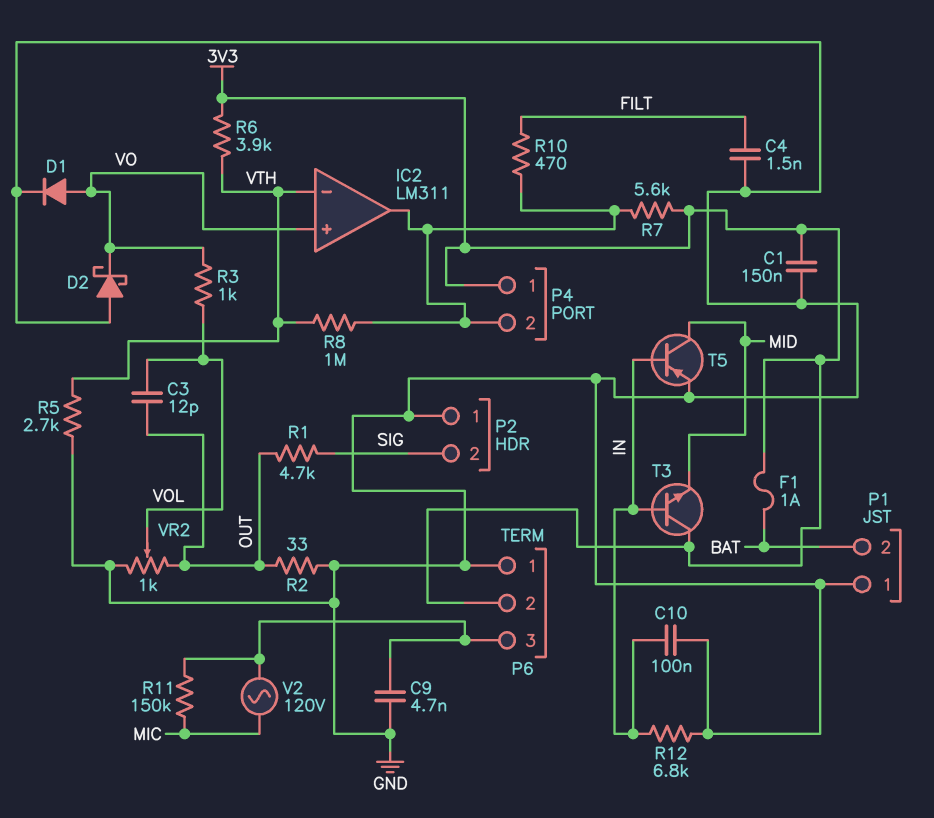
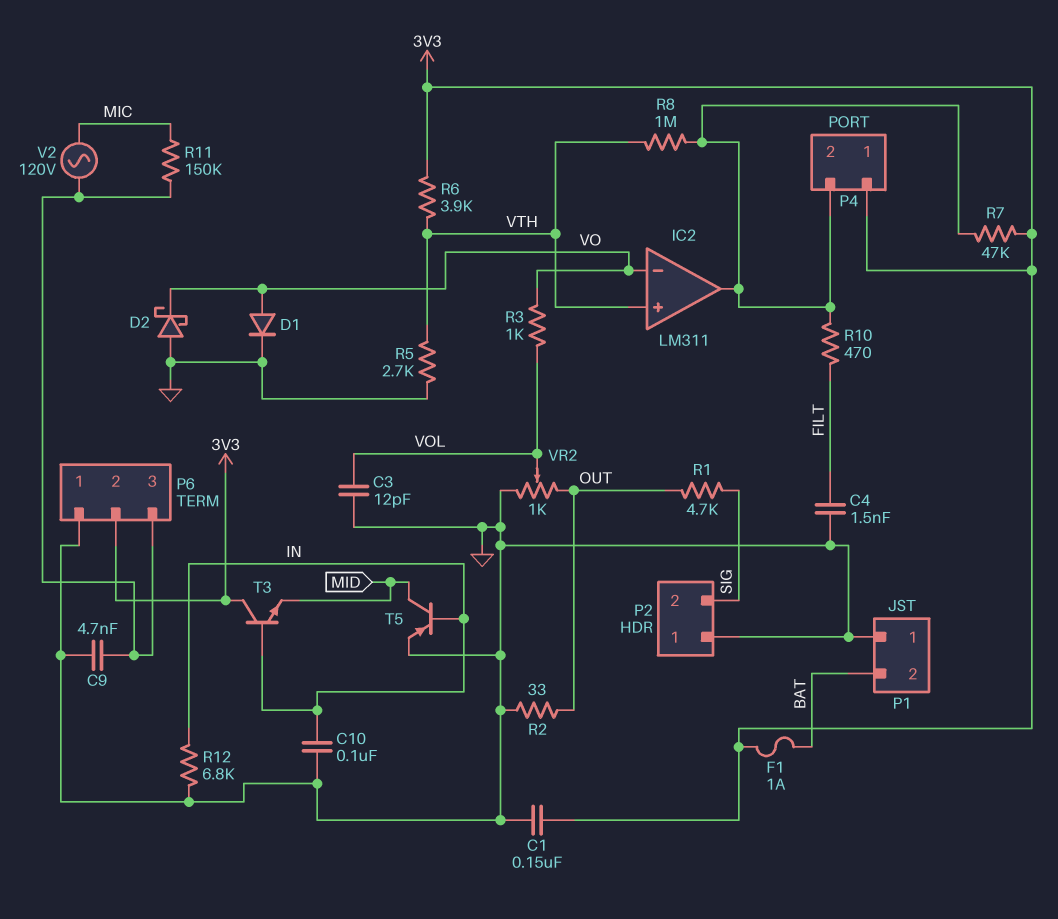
C3: 12pF (OUT, VOL) -> 12pF (GND, VOL)
IC2 pin in+: VO -> VTH
IC2 pin in-: VTH -> VO
R7: 5.6k (3V3, IC2/out) -> 47k (3V3, IC2/out)

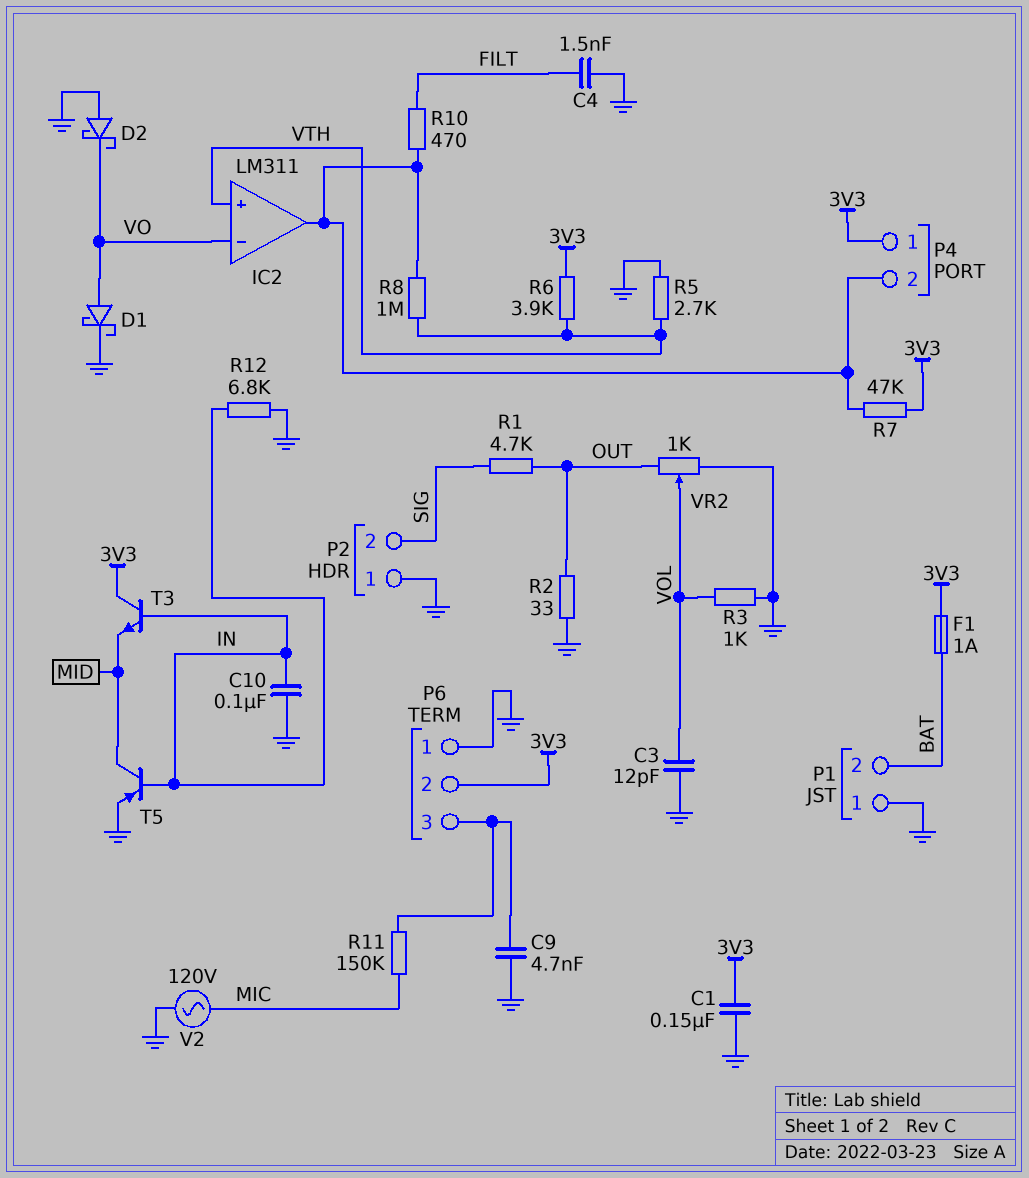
D1: diode (A VO, K GND) -> schottky (A VO, K GND)
R3: 1k (VO, VOL) -> 1k (GND, VOL)
V2: AC 120V (MIC, P6/3) -> AC 120V (GND, MIC)

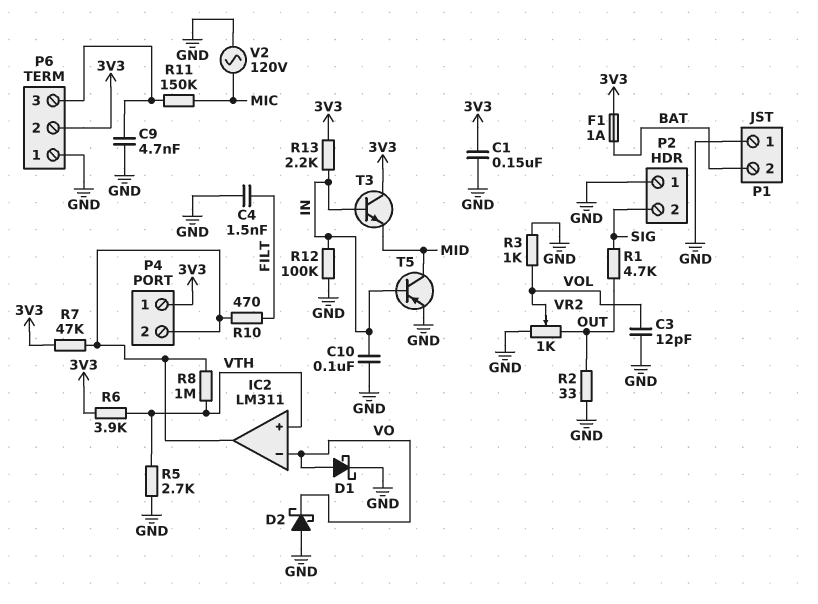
R12: 6.8k (GND, IN) -> 100k (GND, IN)
R13: none -> 2.2k (3V3, IN)

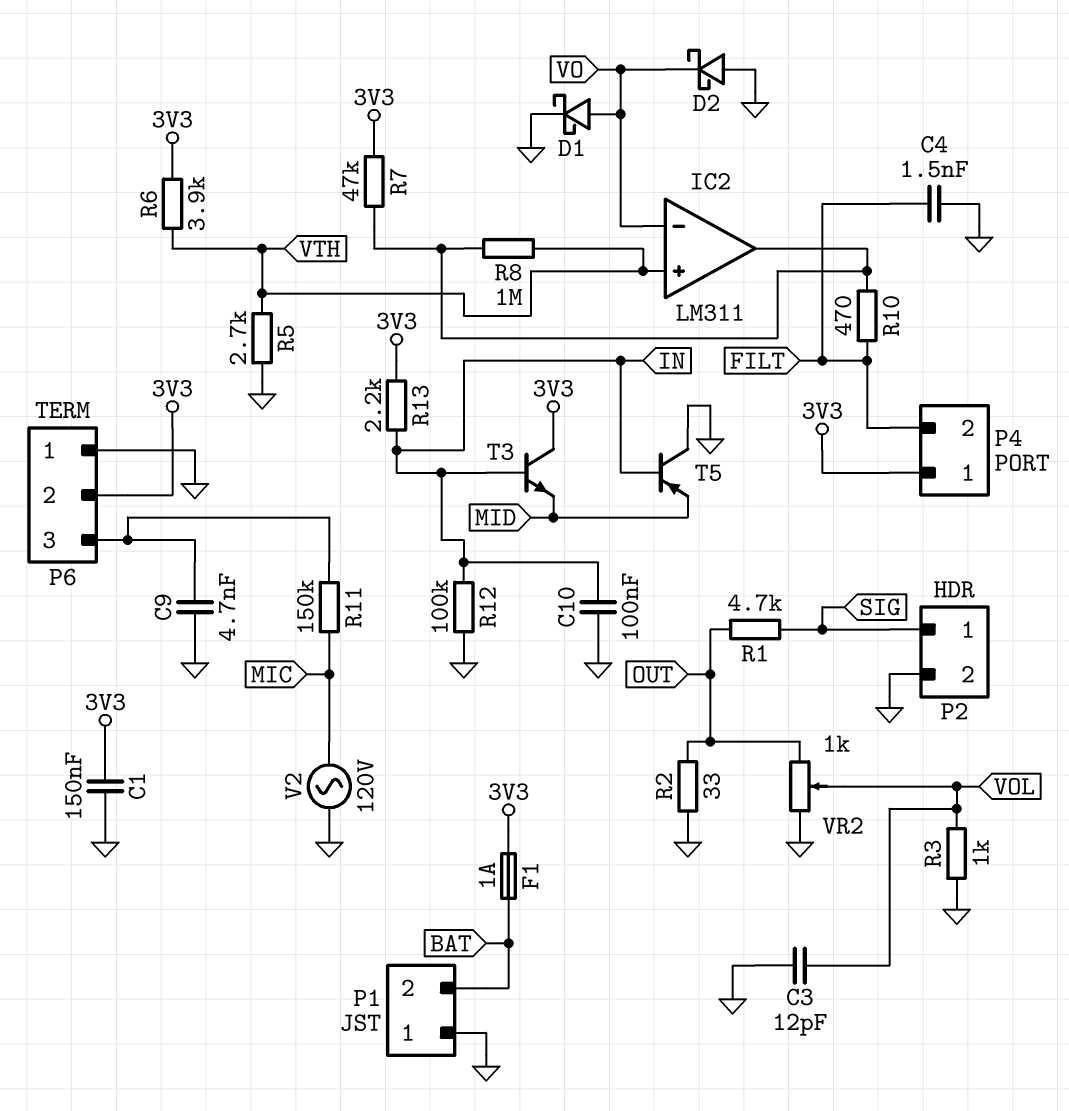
P2 pin 1: GND -> SIG
P2 pin 2: SIG -> GND
P4 pin 2: IC2/out -> FILT
T5: PNP (B IN, C MID, E GND) -> PNP (B IN, C GND, E MID)

